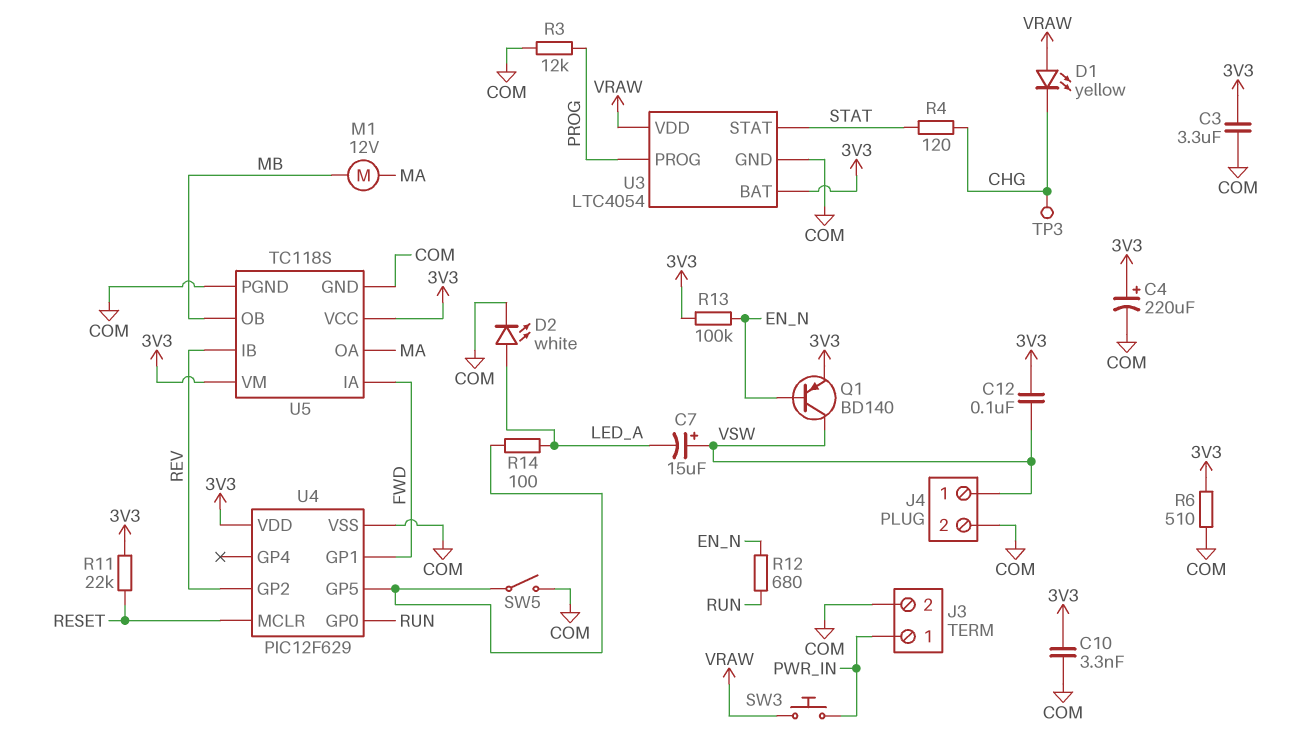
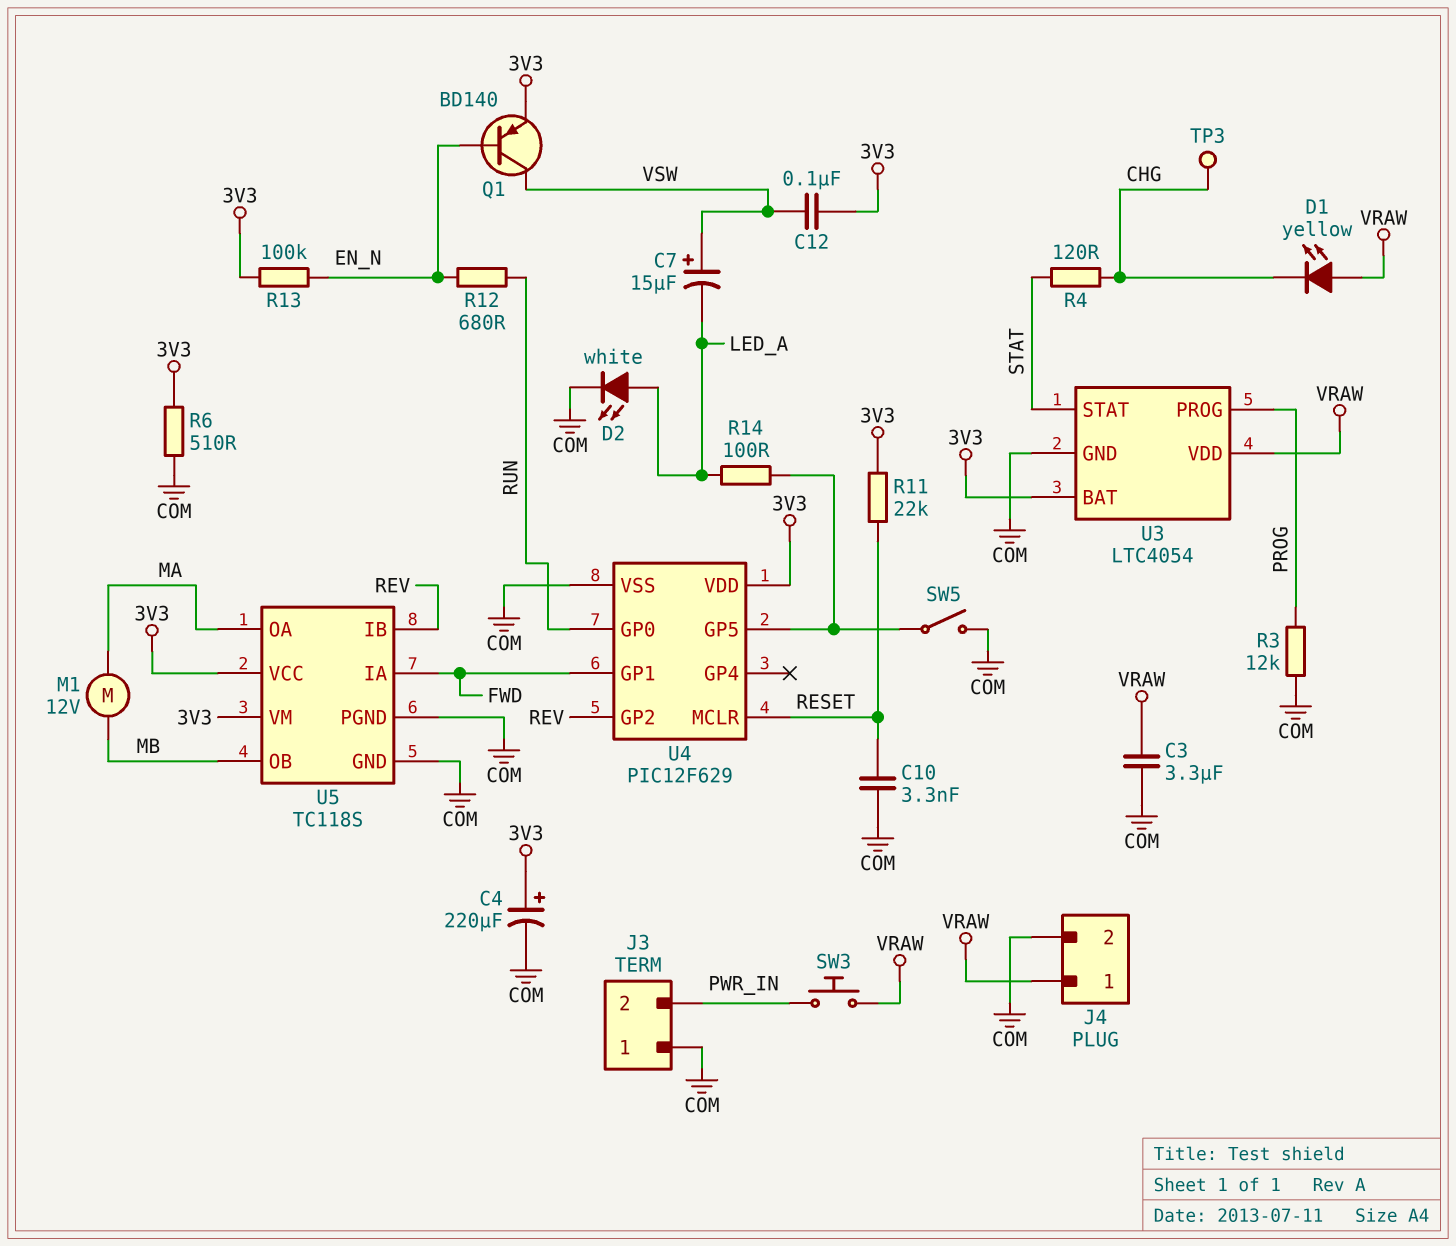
C3: 3.3uF (3V3, COM) -> 3.3uF (COM, VRAW)
C10: 3.3nF (3V3, COM) -> 3.3nF (COM, RESET)
J3 pin 1: PWR_IN -> COM
J3 pin 2: COM -> PWR_IN
J4 pin 1: VSW -> VRAW

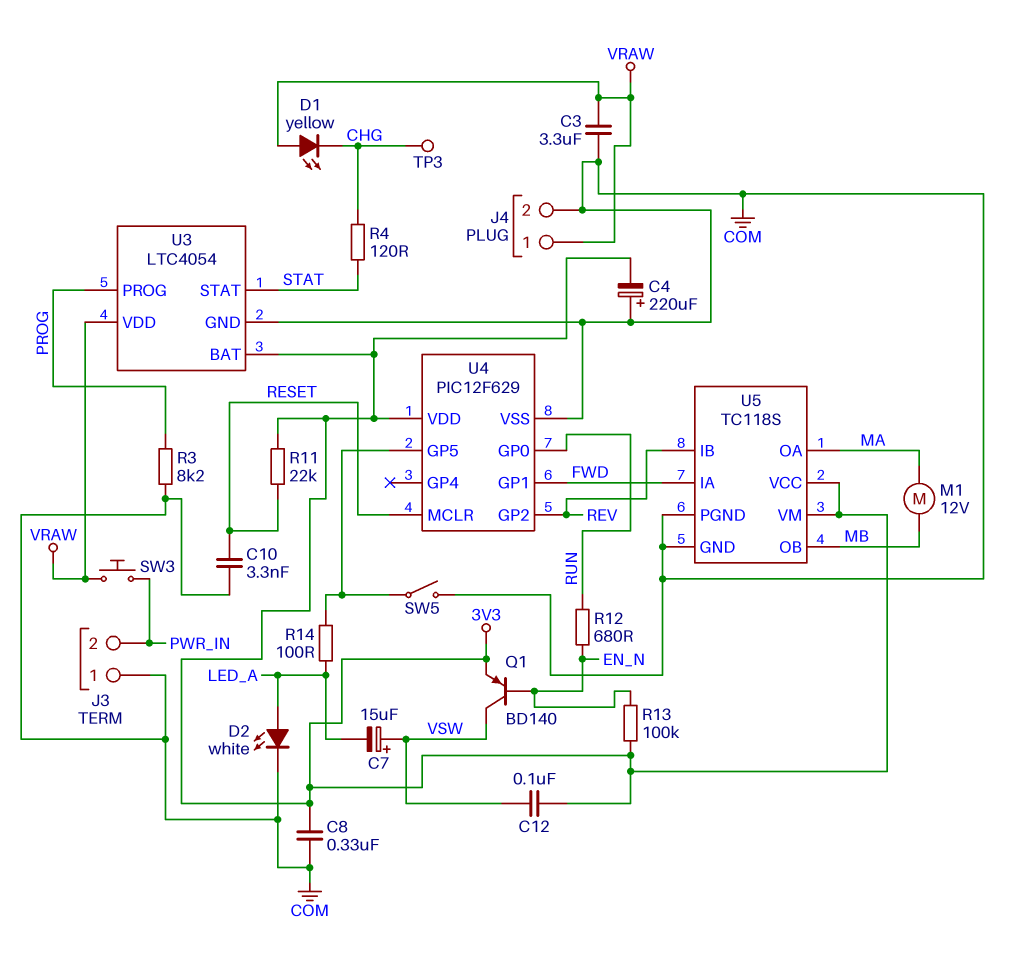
C4: 220uF (plus 3V3, minus COM) -> 220uF (plus COM, minus 3V3)
C8: none -> 330nF (3V3, COM)
R3: 12k (COM, PROG) -> 8.2k (COM, PROG)
R6: 510 (3V3, COM) -> none

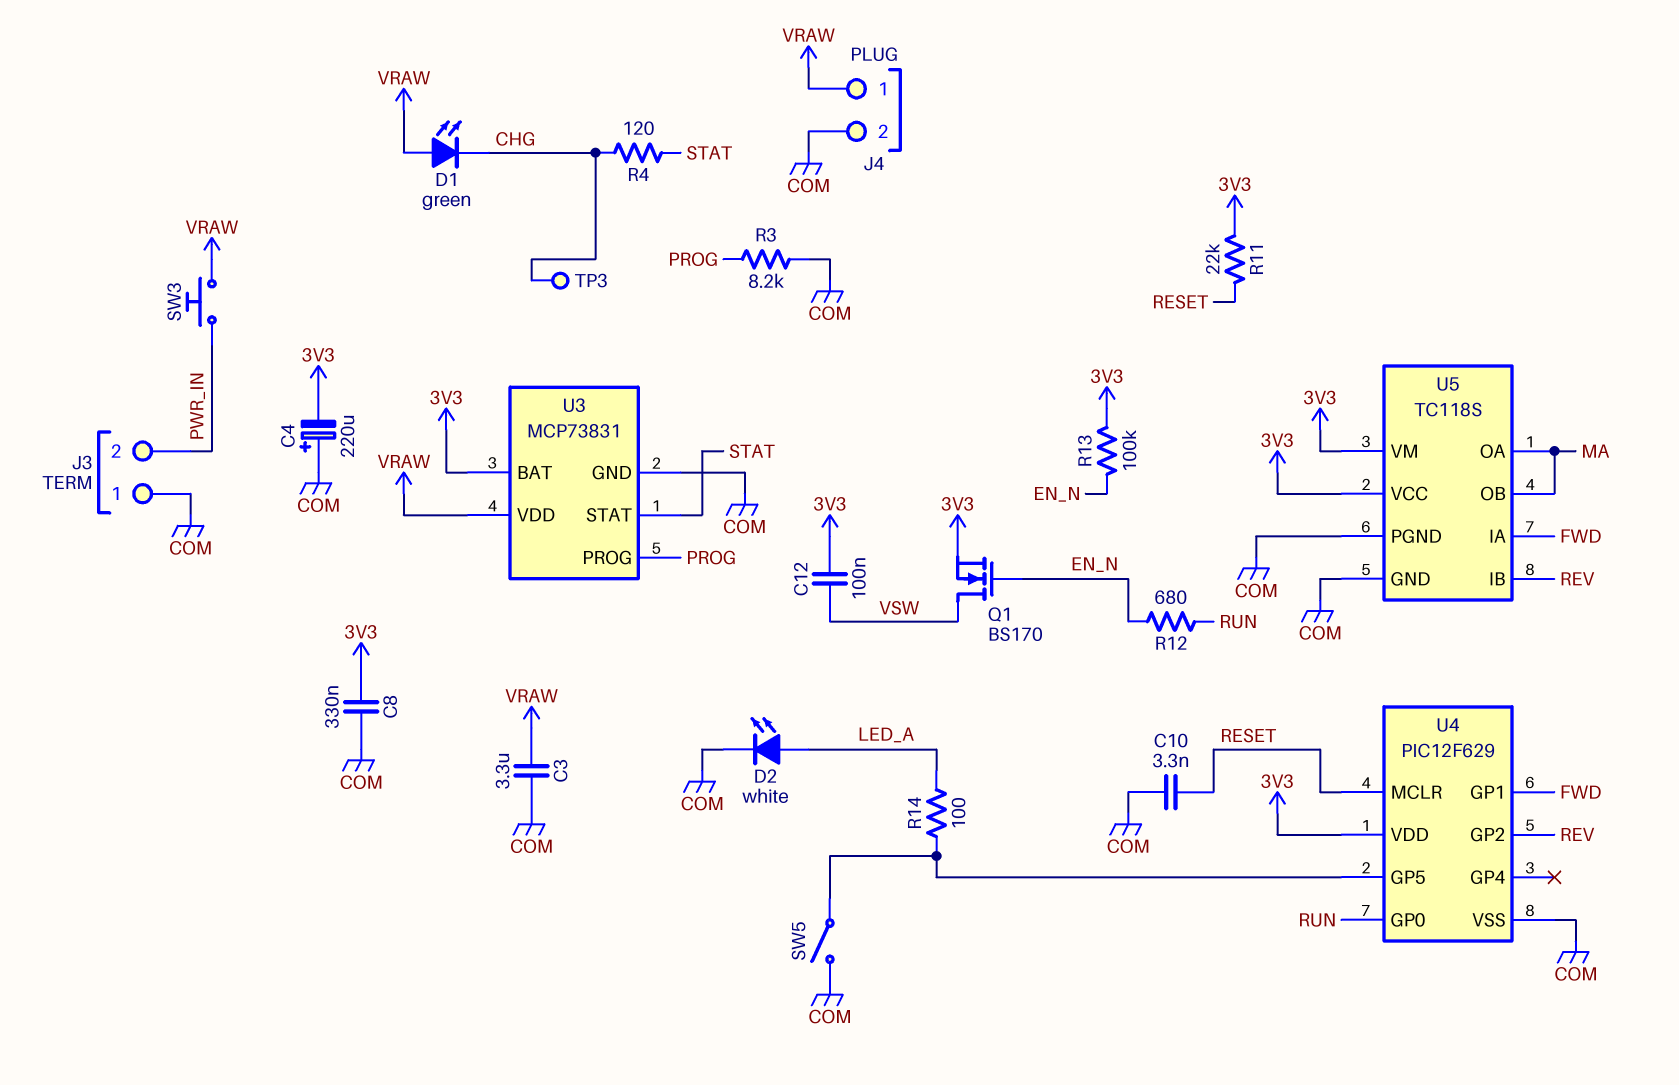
C7: 15uF (plus VSW, minus LED_A) -> none
D1: LED yellow (A VRAW, K CHG) -> LED green (A VRAW, K CHG)
M1: motor 12V (MA, MB) -> none
Q1: PNP BD140 (B EN_N, C VSW, E 3V3) -> NMOS BS170 (G EN_N, D VSW, S 3V3)
U3: LTC4054 -> MCP73831
U5 pin OB: MB -> MA

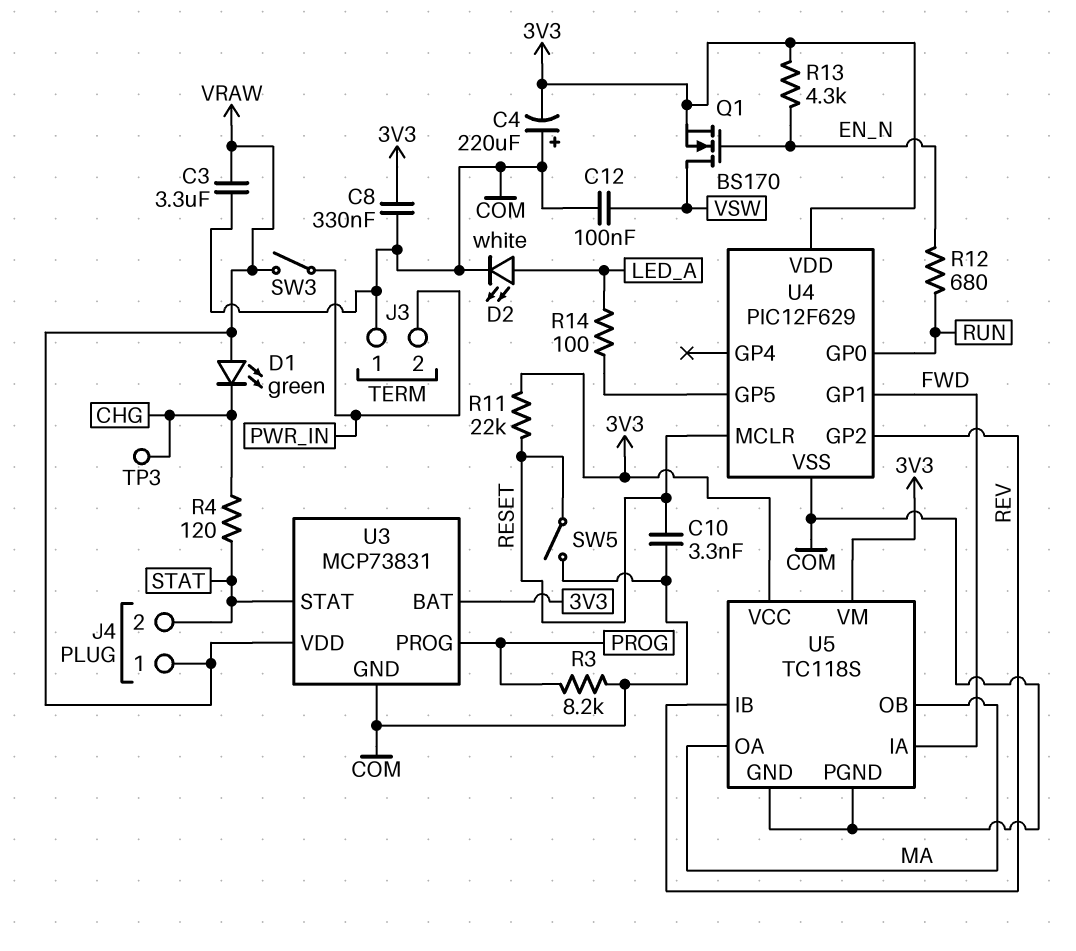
C12: 100nF (3V3, VSW) -> 100nF (COM, VSW)
J4 pin 2: COM -> STAT
R13: 100k (3V3, EN_N) -> 4.3k (3V3, EN_N)
SW3: button (PWR_IN, VRAW) -> switch (PWR_IN, VRAW)
SW5: switch (COM, U4/GP5) -> switch (COM, RESET)

